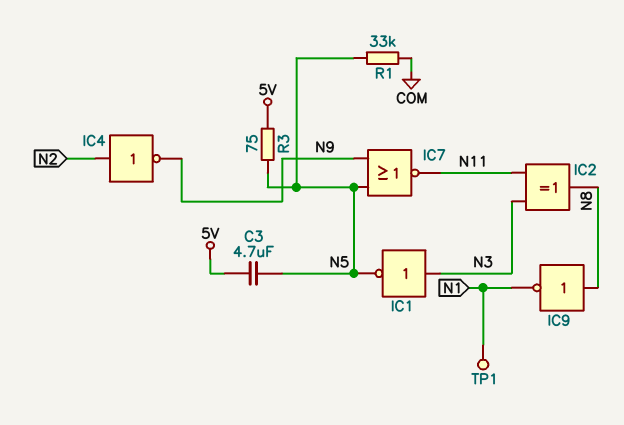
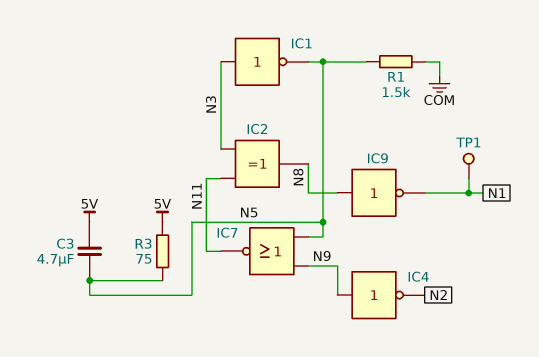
IC4: NOT (in N2, out N9) -> NOT (in N9, out N2)
R1: 33k (COM, N5) -> 1.5k (COM, N5)

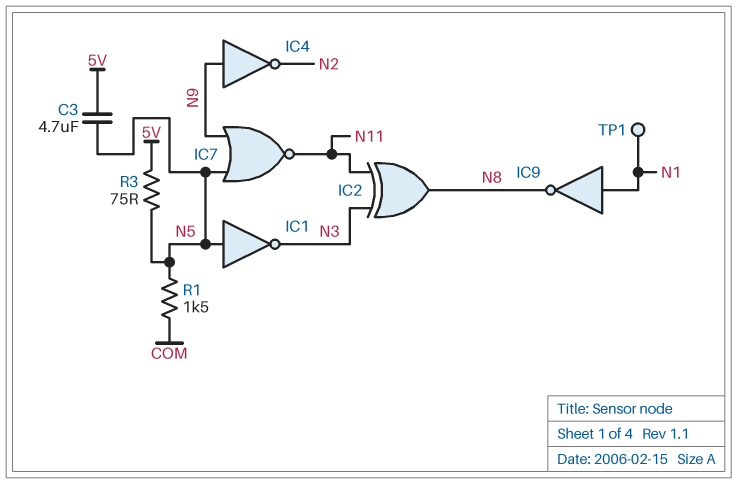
IC1: NOT (in N3, out N5) -> NOT (in N5, out N3)
IC9: NOT (in N8, out N1) -> NOT (in N1, out N8)

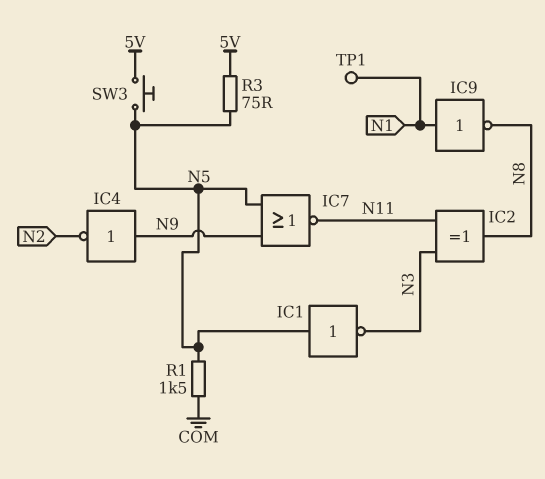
C3: 4.7uF (5V, N5) -> none
SW3: none -> button (5V, N5)

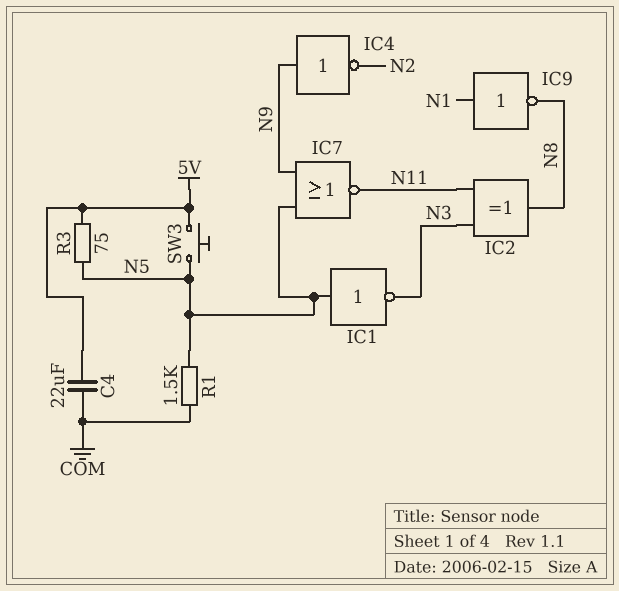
C4: none -> 22uF (5V, COM)
TP1: test point (N1) -> none

